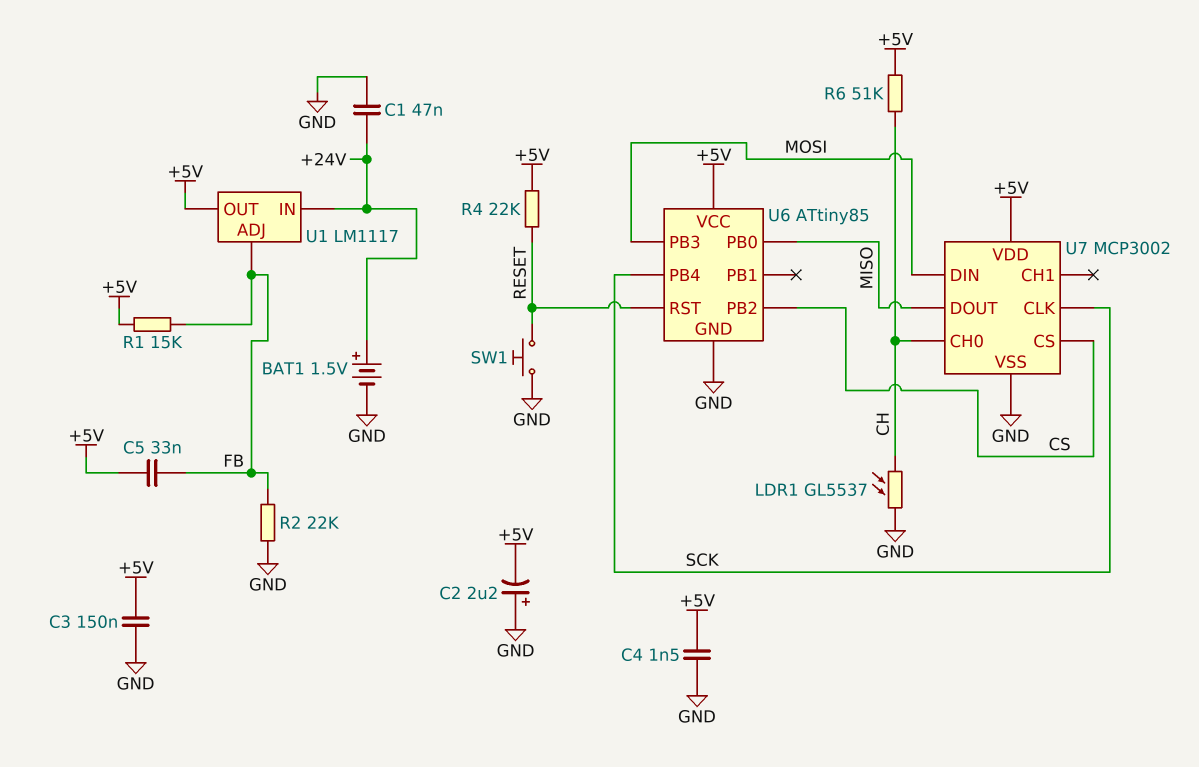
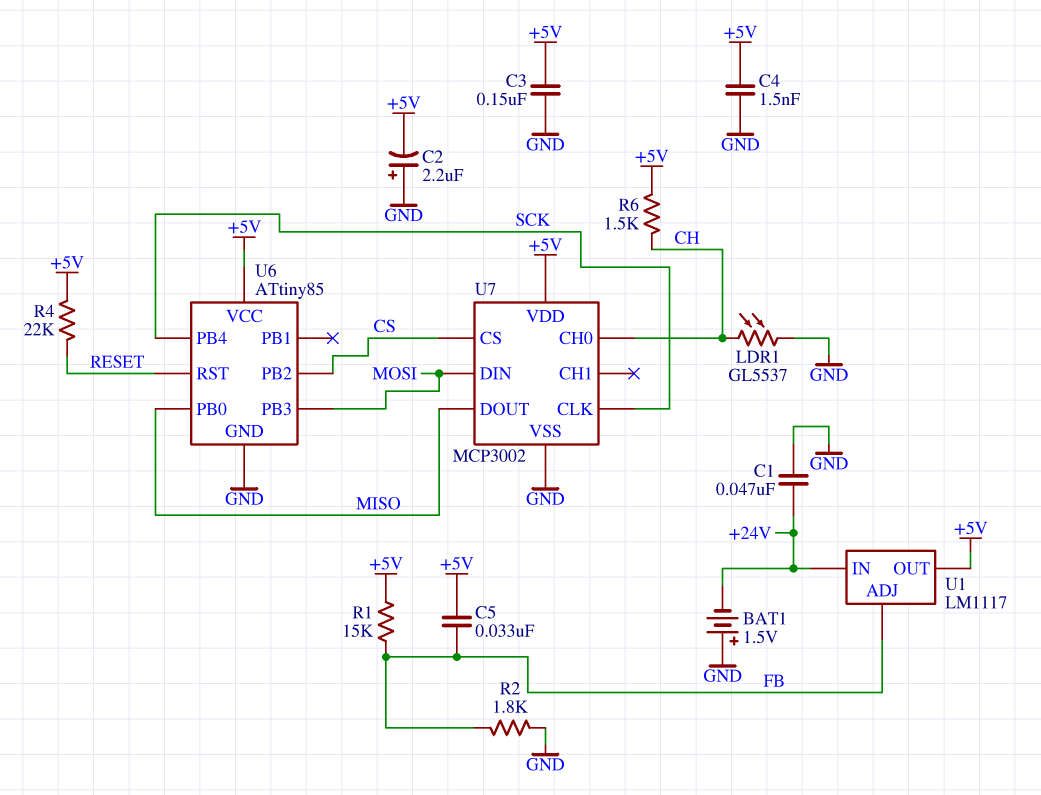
BAT1: 1.5V (plus +24V, minus GND) -> 1.5V (plus GND, minus +24V)
R2: 22k (FB, GND) -> 1.8k (FB, GND)
R6: 51k (+5V, CH) -> 1.5k (+5V, CH)
SW1: button (GND, RESET) -> none

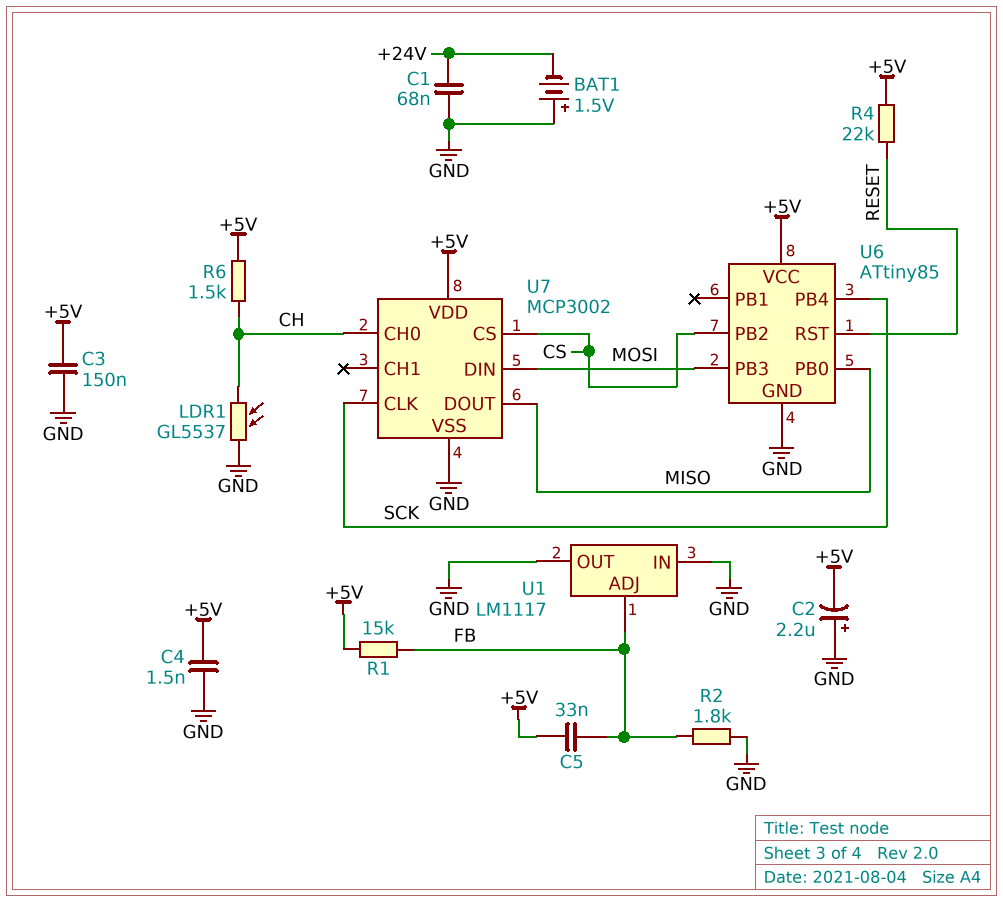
C1: 47nF (+24V, GND) -> 68nF (+24V, GND)
U1 pin IN: +24V -> GND
U1 pin OUT: +5V -> GND

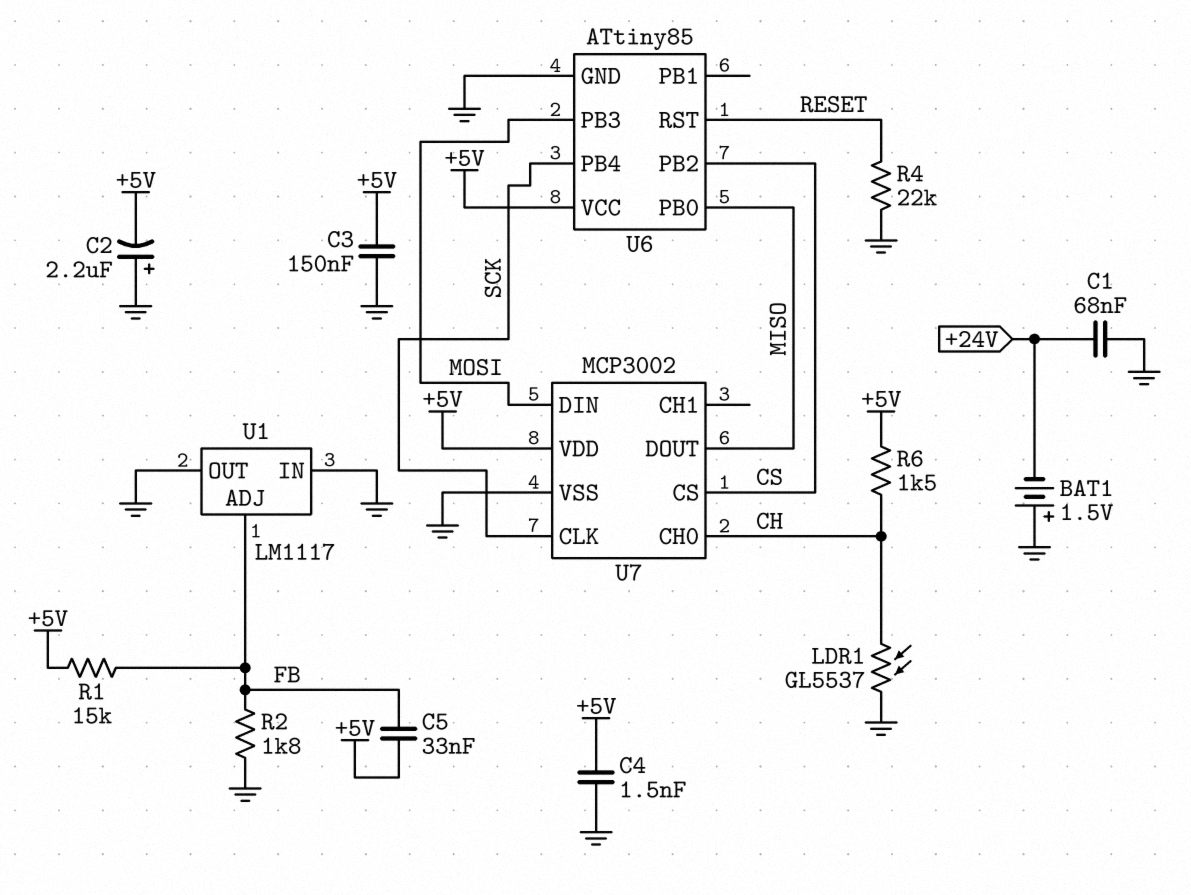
R4: 22k (+5V, RESET) -> 22k (GND, RESET)

